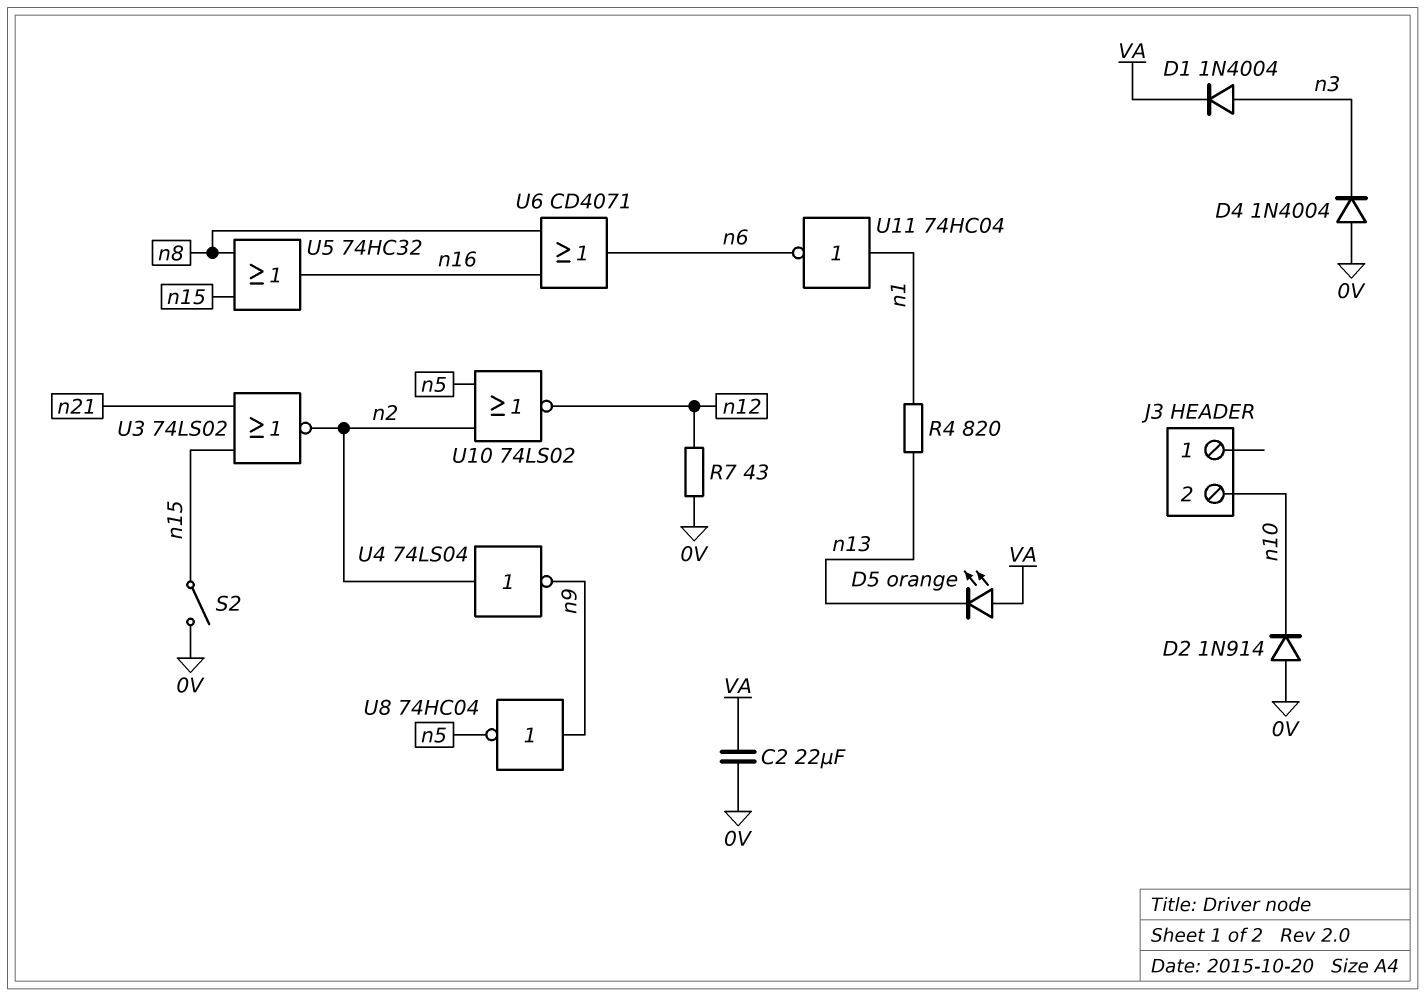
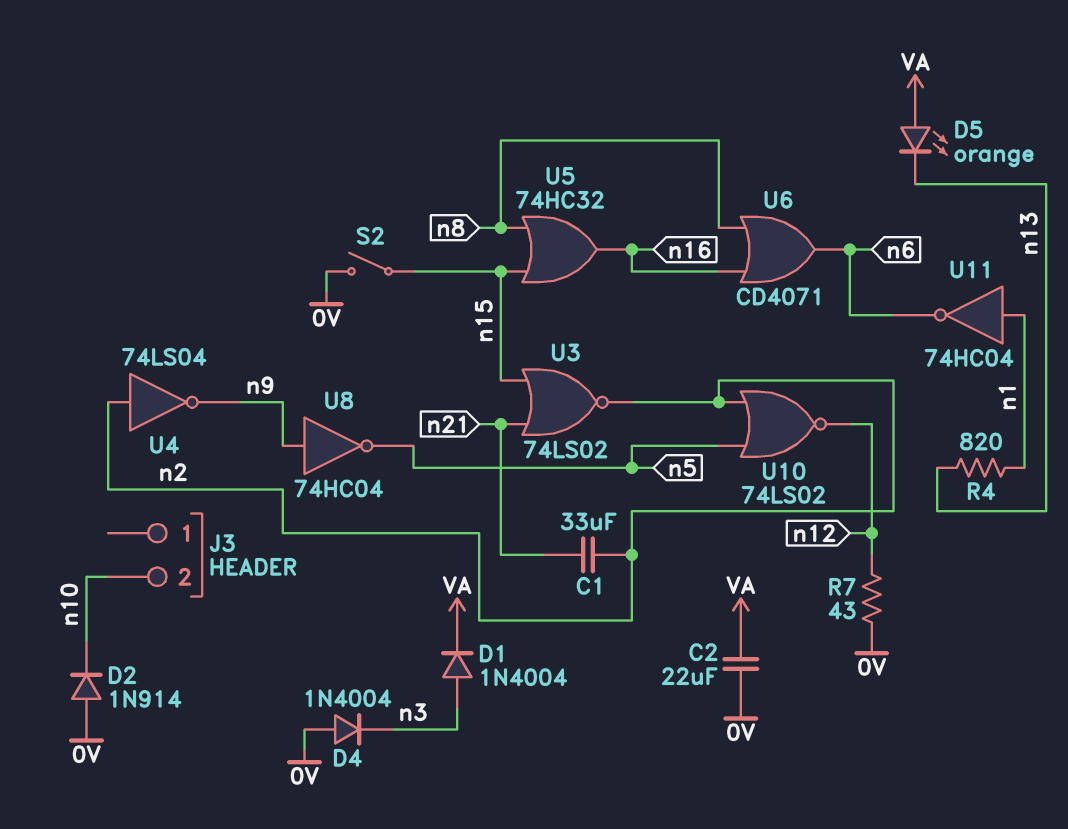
C1: none -> 33uF (n2, n21)

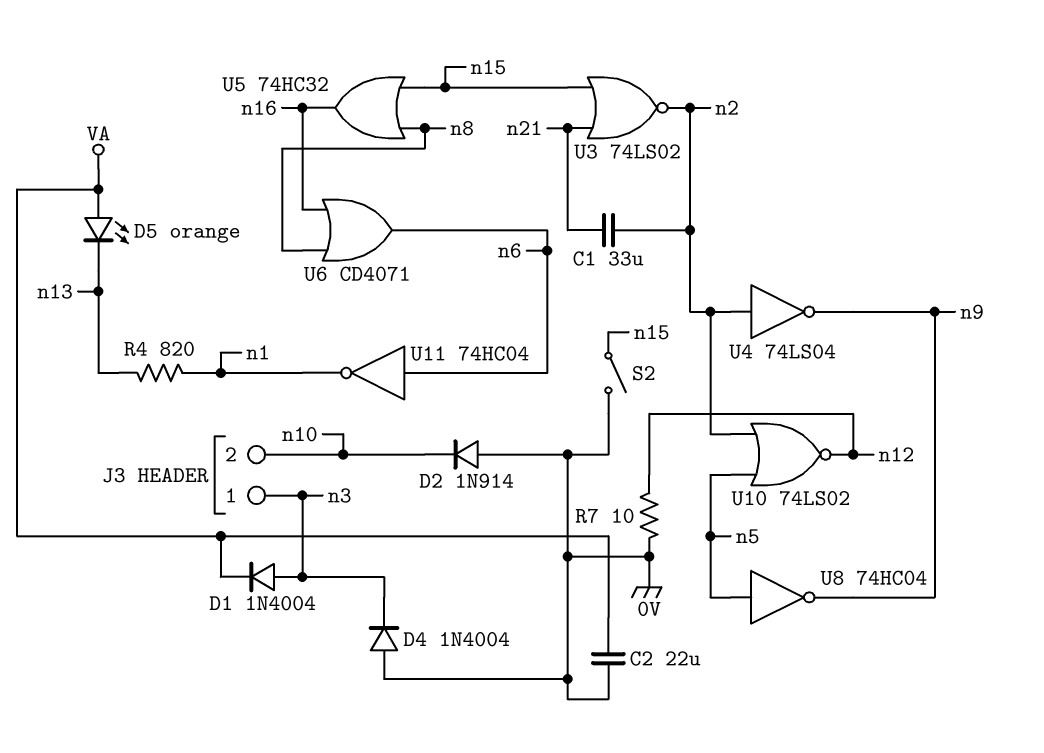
J3 pin 1: none -> n3
R7: 43 (0V, n12) -> 10 (0V, n12)
U8: NOT 74HC04 (in n9, out n5) -> NOT 74HC04 (in n5, out n9)
U11: NOT 74HC04 (in n1, out n6) -> NOT 74HC04 (in n6, out n1)

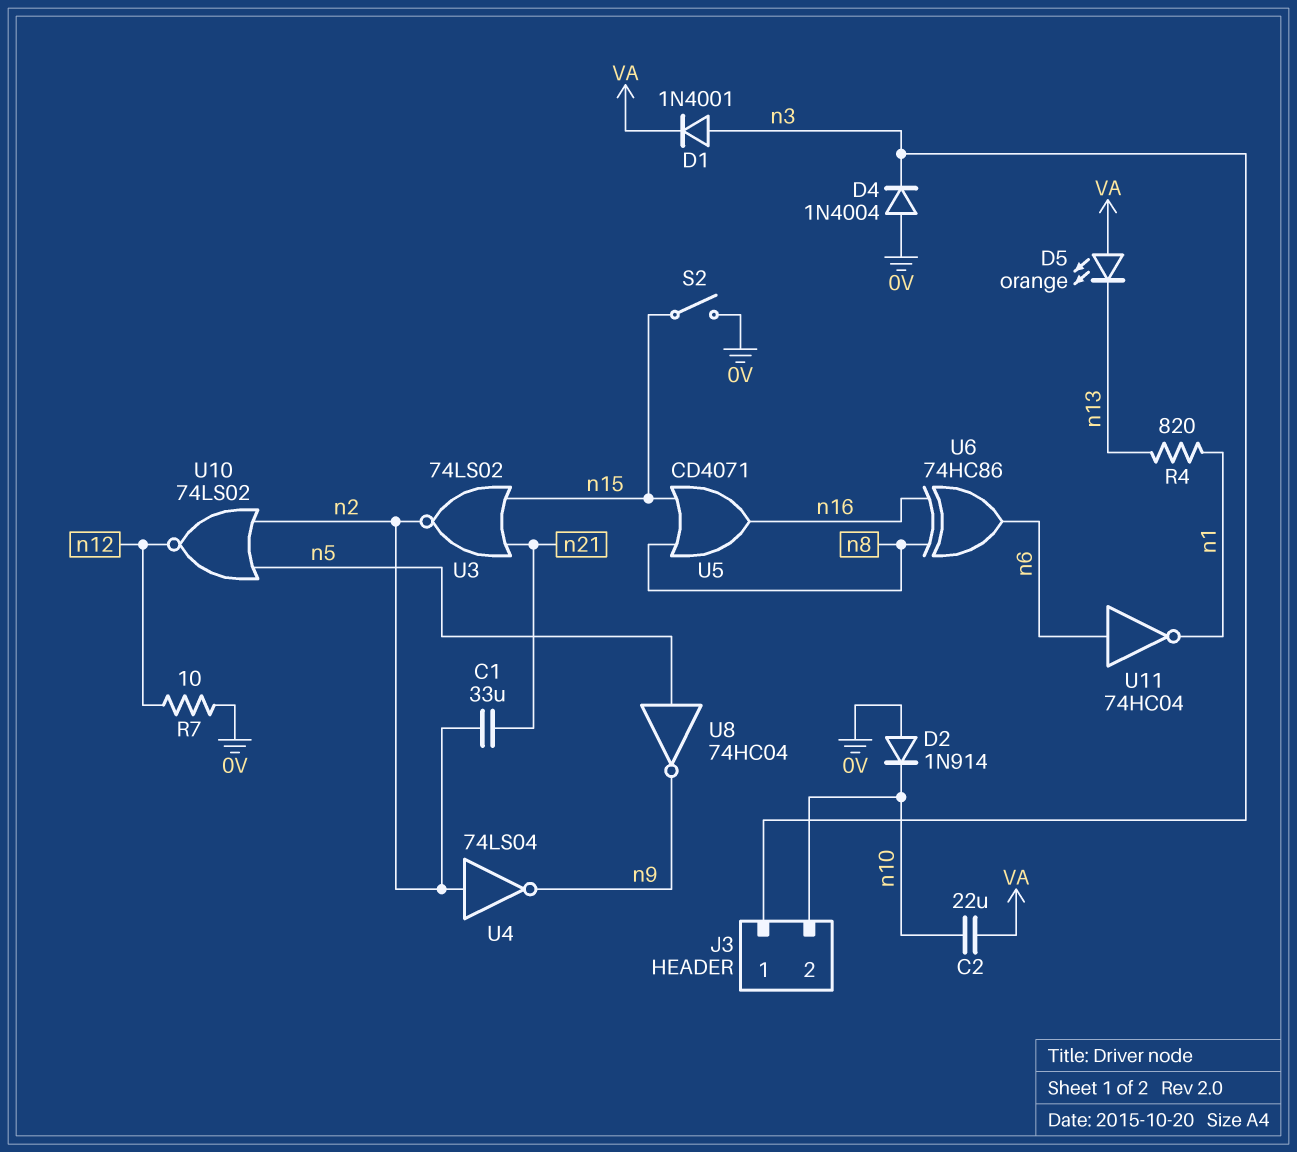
C2: 22uF (0V, VA) -> 22uF (VA, n10)
D1: diode 1N4004 (A n3, K VA) -> diode 1N4001 (A n3, K VA)
U5: OR 74HC32 (in n8, in n15, out n16) -> OR CD4071 (in n8, in n15, out n16)
U6: OR CD4071 (in n8, in n16, out n6) -> XOR 74HC86 (in n8, in n16, out n6)

